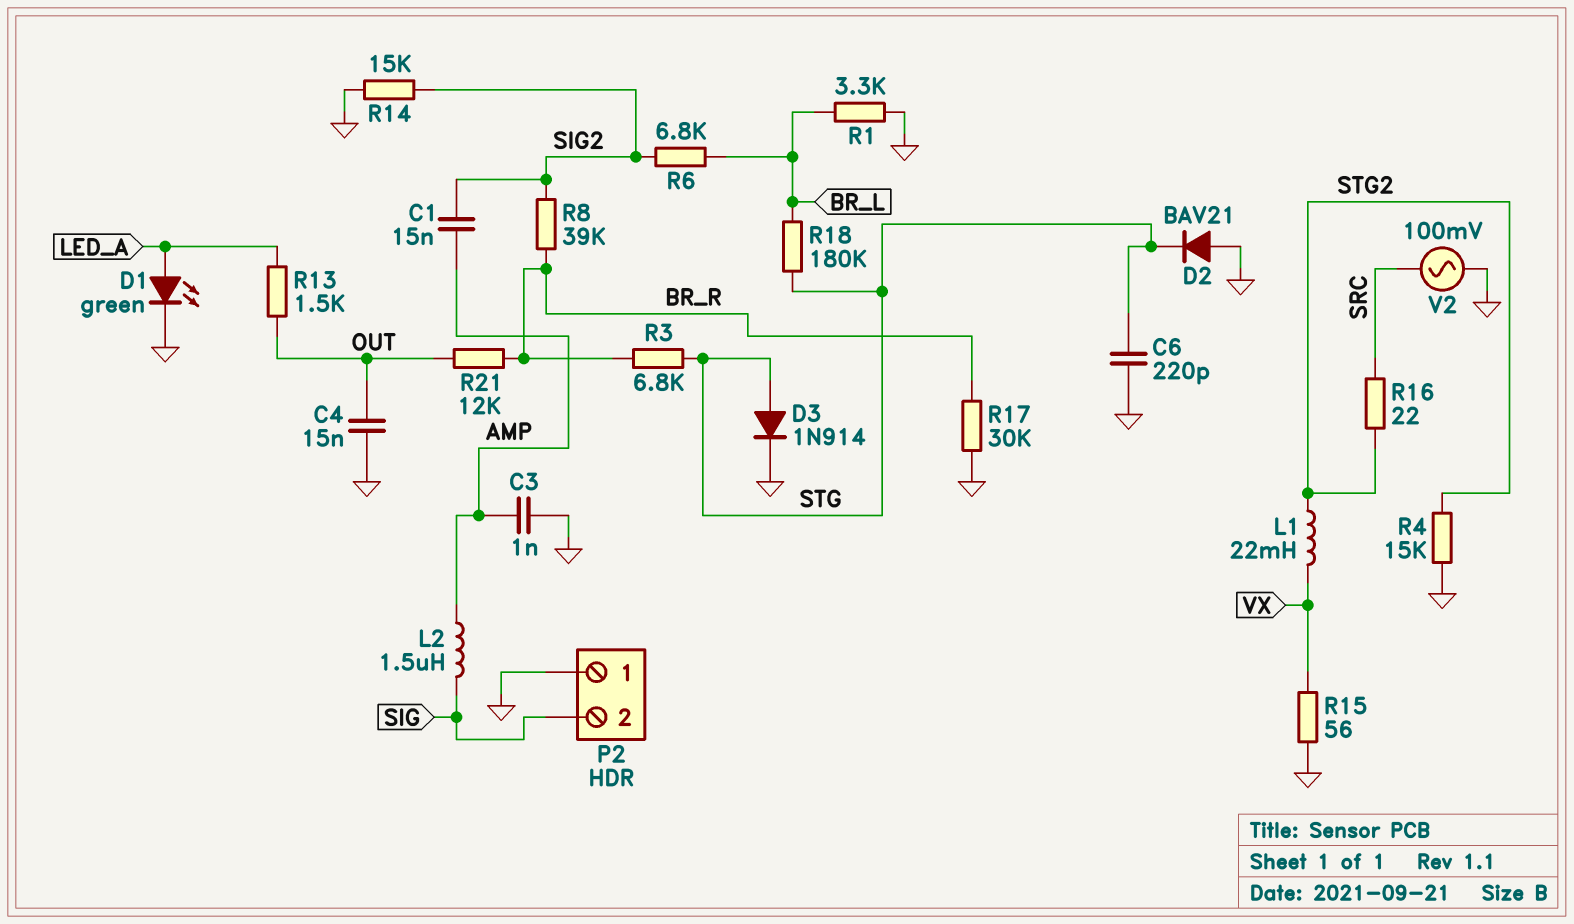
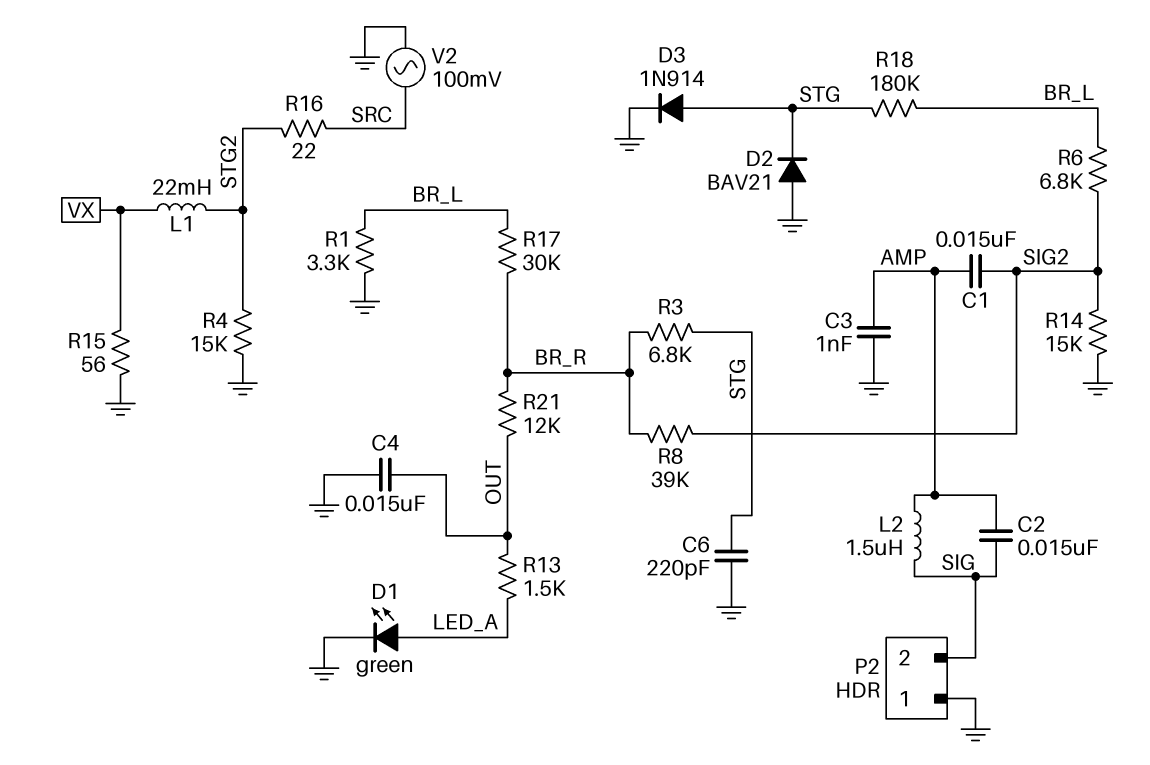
C2: none -> 15nF (AMP, SIG)
R17: 30k (BR_R, GND) -> 30k (BR_L, BR_R)

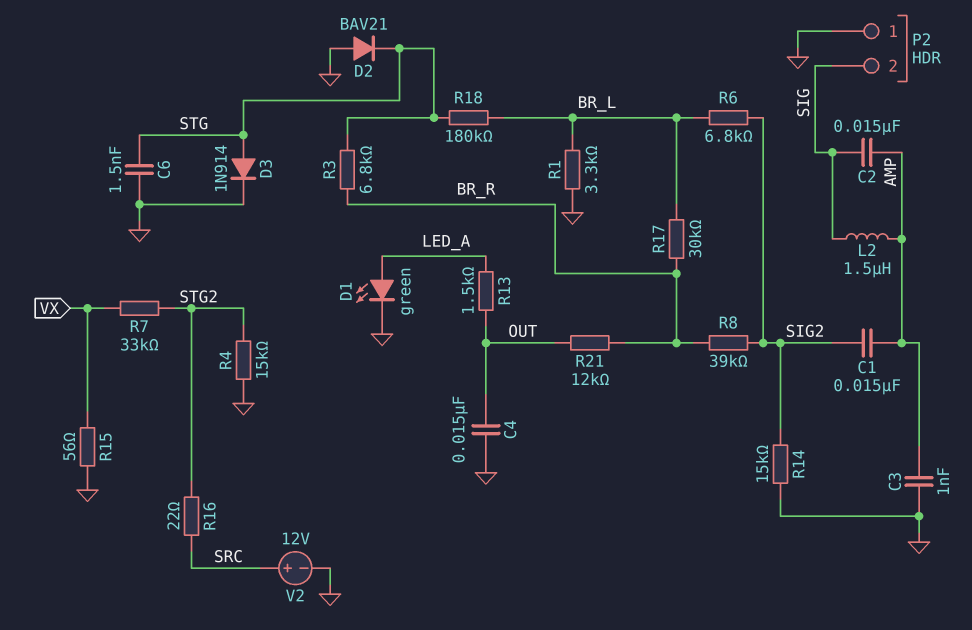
C6: 220pF (GND, STG) -> 1.5nF (GND, STG)
L1: 22mH (STG2, VX) -> none
R7: none -> 33k (STG2, VX)
V2: AC 100mV (GND, SRC) -> 12V (plus SRC, minus GND)

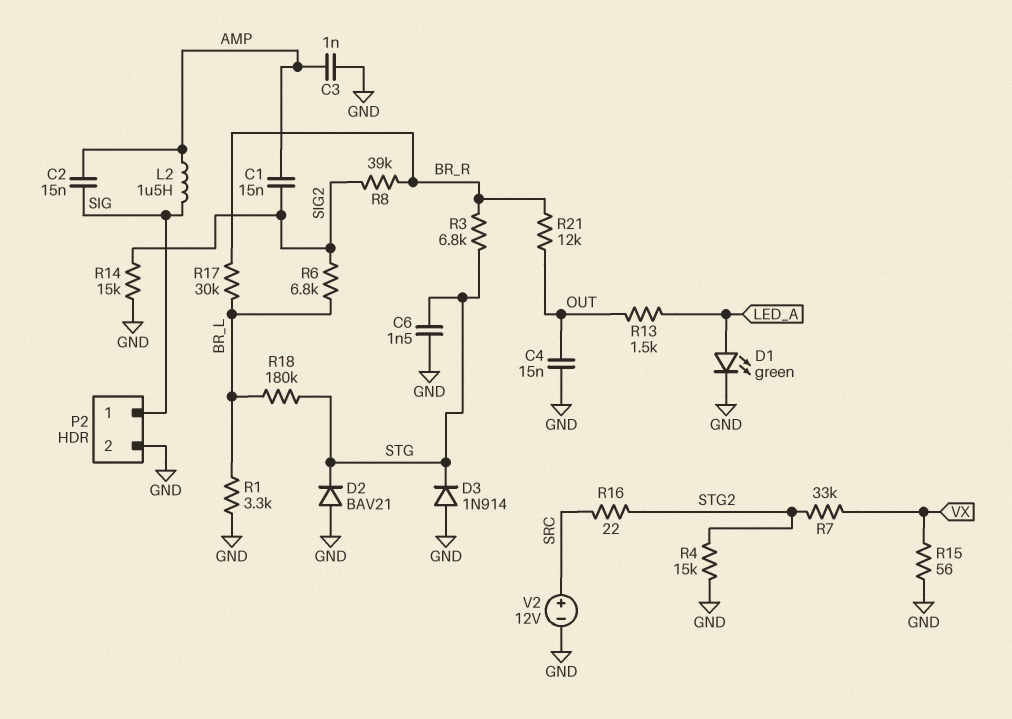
D3: diode 1N914 (A STG, K GND) -> diode 1N914 (A GND, K STG)
P2 pin 1: GND -> SIG
P2 pin 2: SIG -> GND

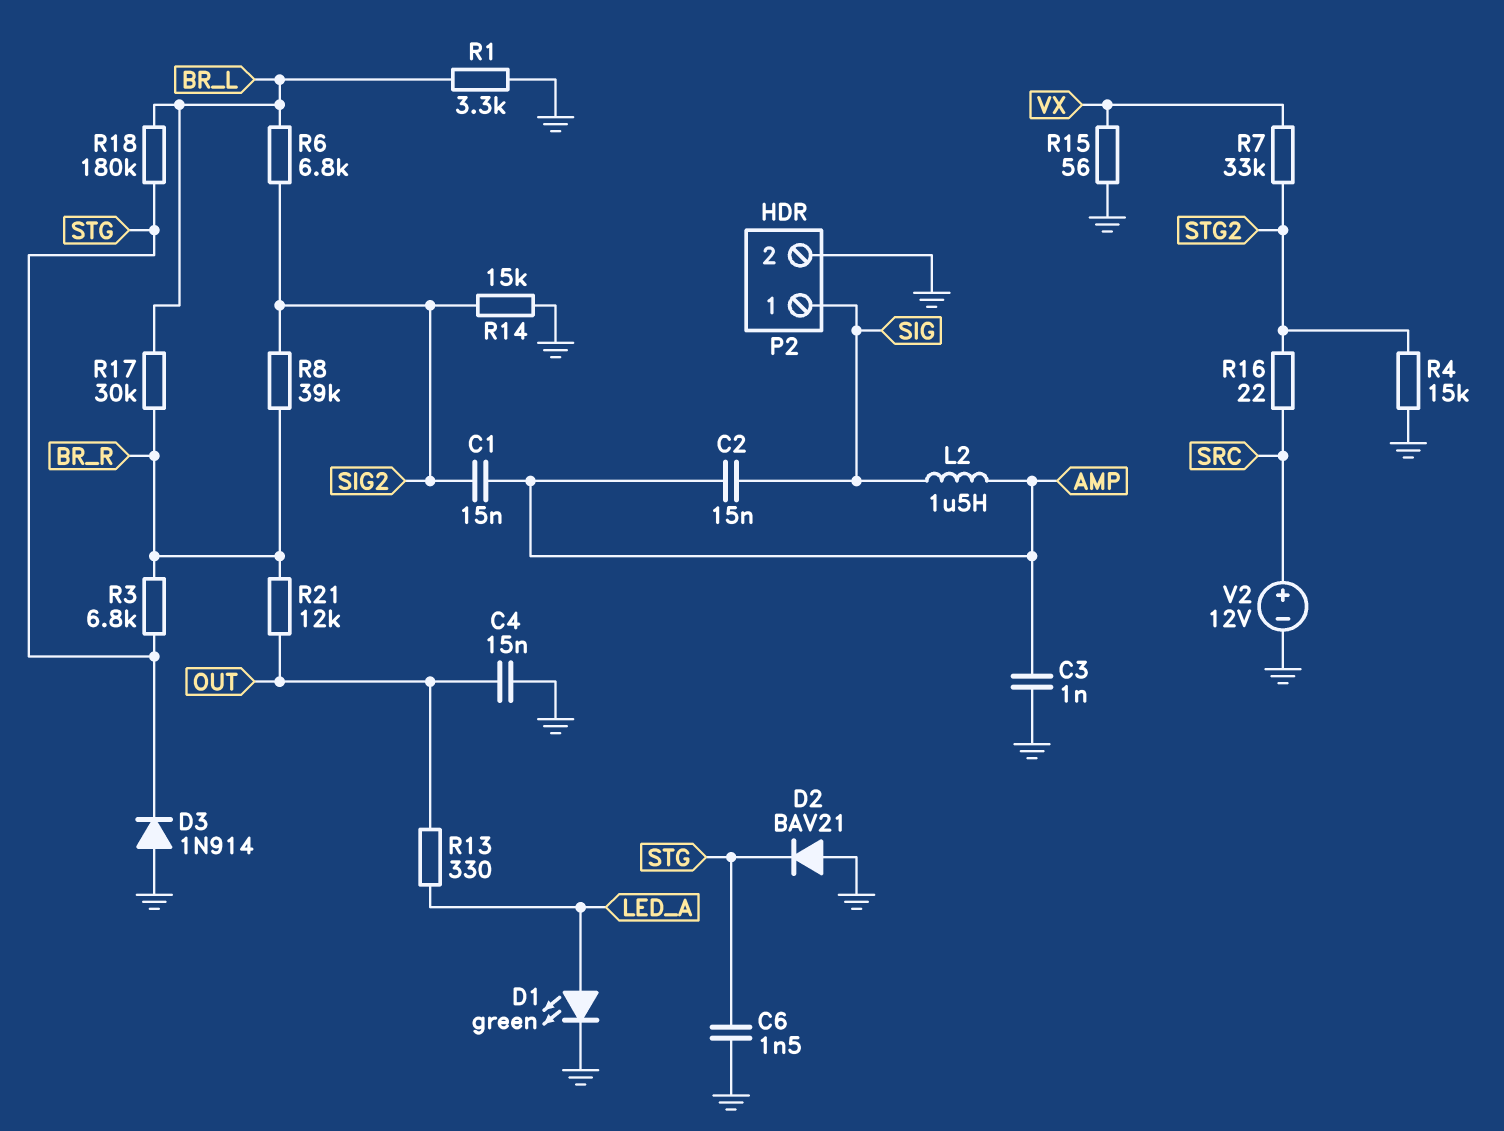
R13: 1.5k (LED_A, OUT) -> 330 (LED_A, OUT)

